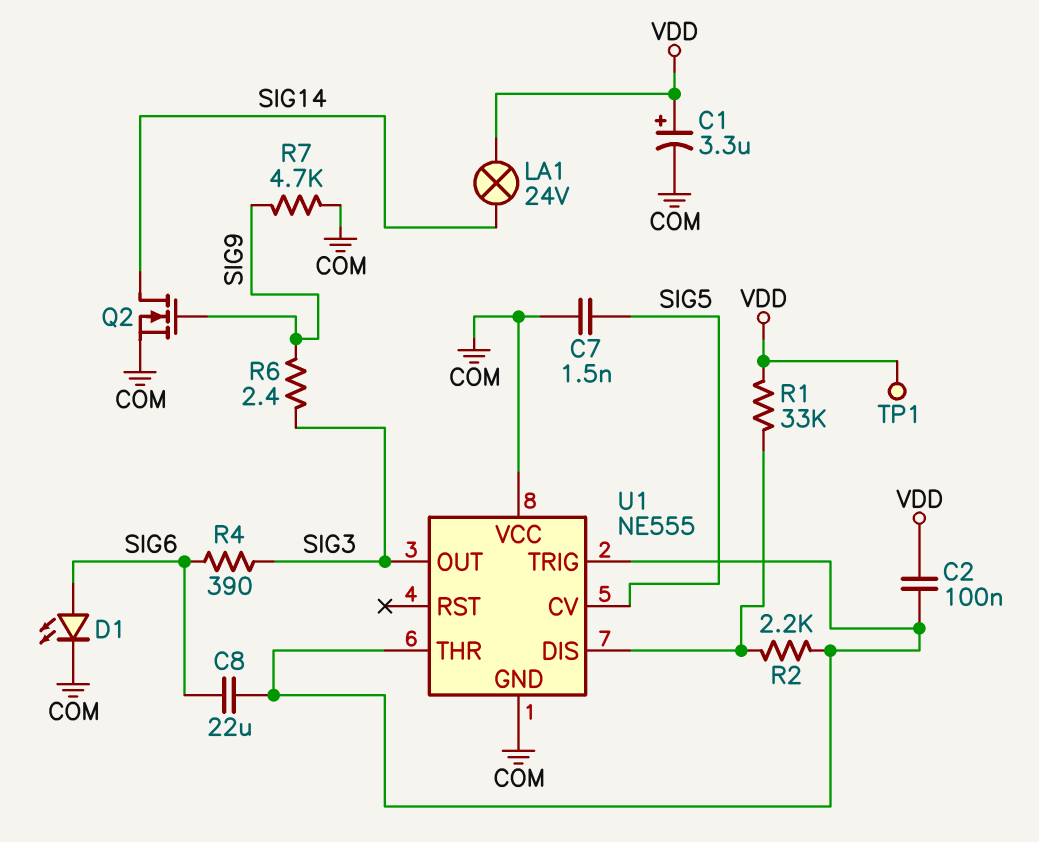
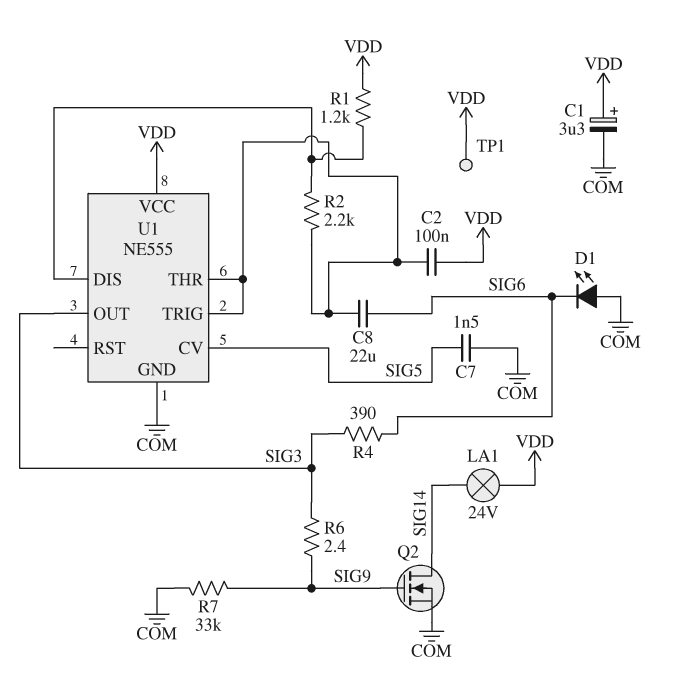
D1: LED (A SIG6, K COM) -> LED (A COM, K SIG6)
R1: 33k (U1/DIS, VDD) -> 1.2k (U1/DIS, VDD)
R7: 4.7k (COM, SIG9) -> 33k (COM, SIG9)
U1 pin VCC: COM -> VDD

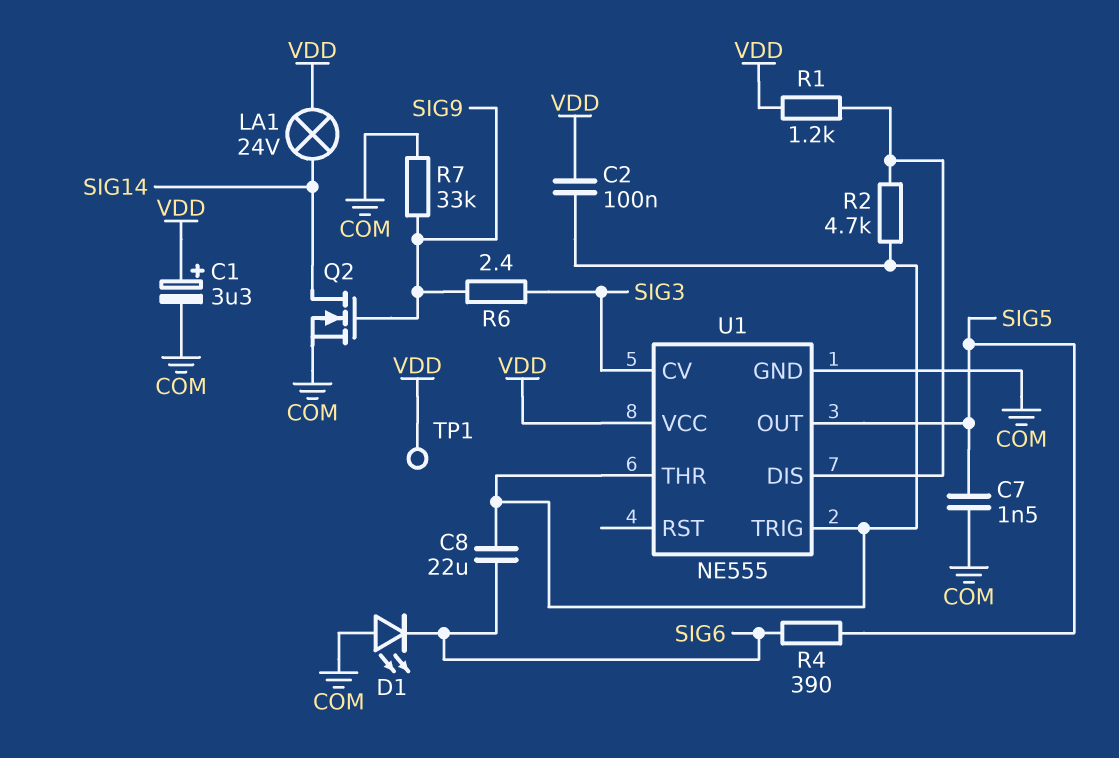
R2: 2.2k (U1/DIS, U1/THR) -> 4.7k (U1/DIS, U1/THR)
R4: 390 (SIG3, SIG6) -> 390 (SIG5, SIG6)
U1 pin CV: SIG5 -> SIG3
U1 pin OUT: SIG3 -> SIG5

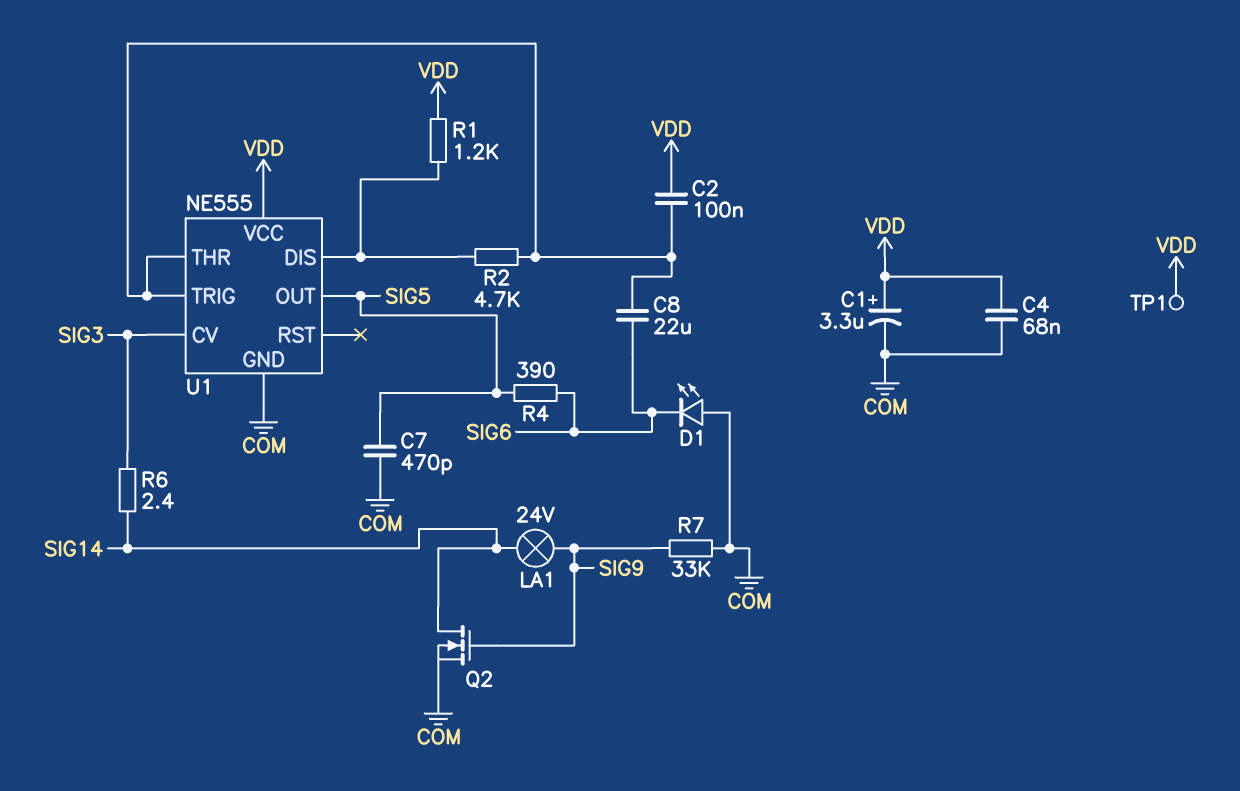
C4: none -> 68nF (COM, VDD)
C7: 1.5nF (COM, SIG5) -> 470pF (COM, SIG5)
LA1: lamp 24V (SIG14, VDD) -> lamp 24V (SIG9, SIG14)
R6: 2.4 (SIG3, SIG9) -> 2.4 (SIG3, SIG14)

